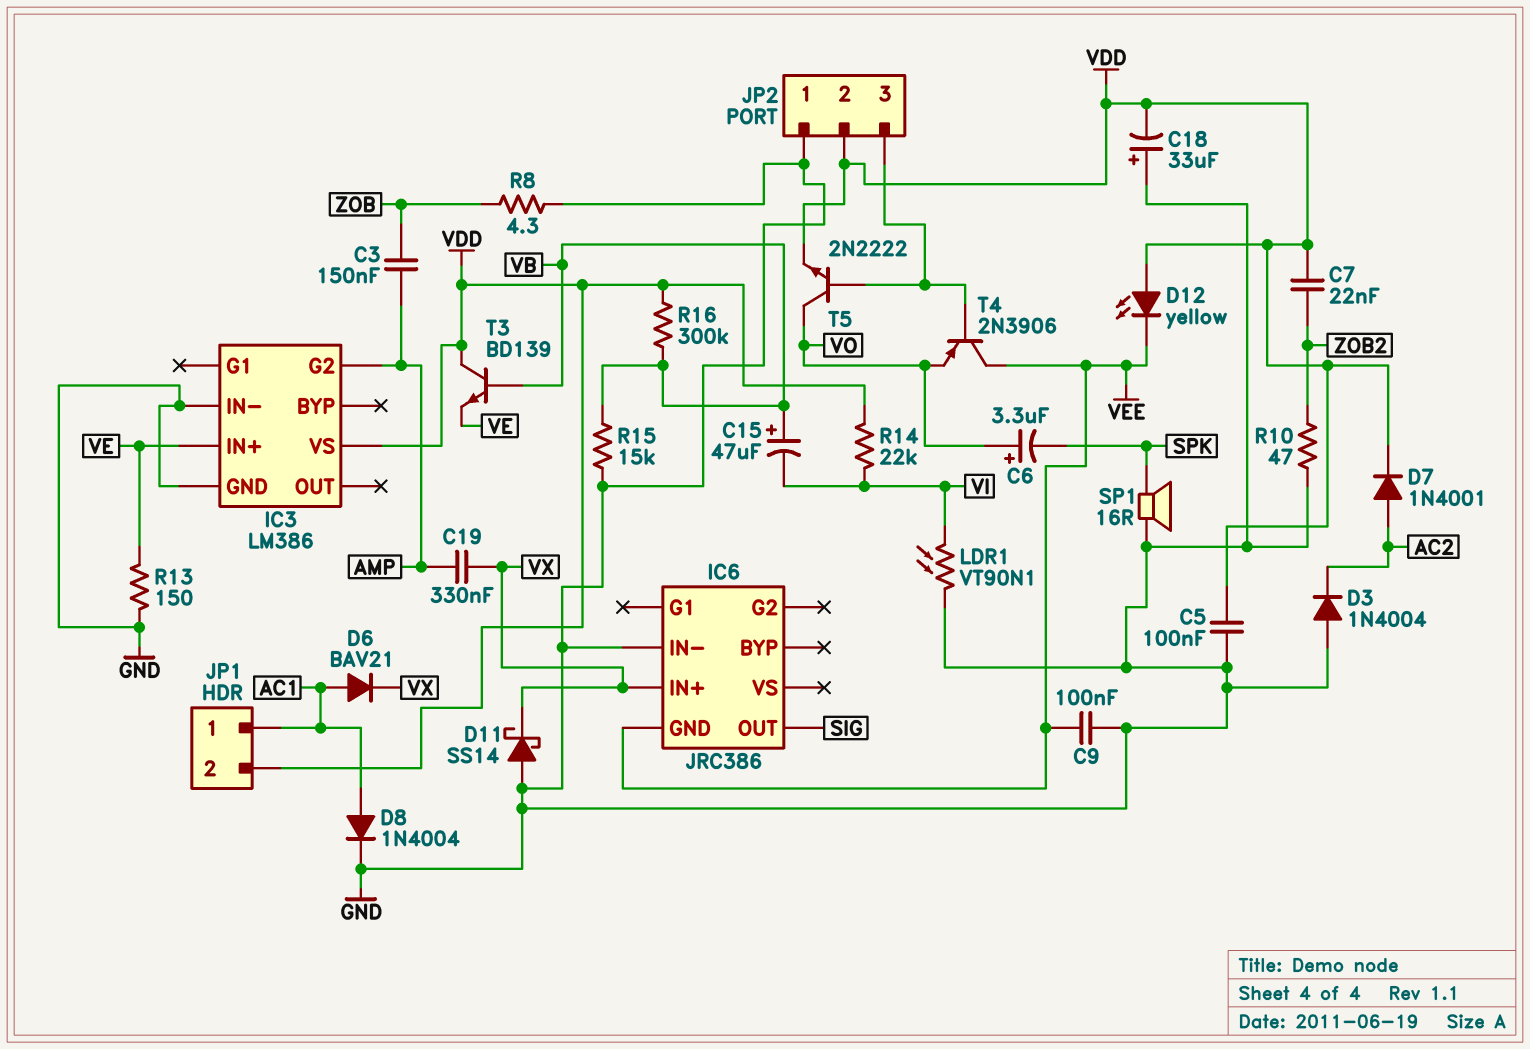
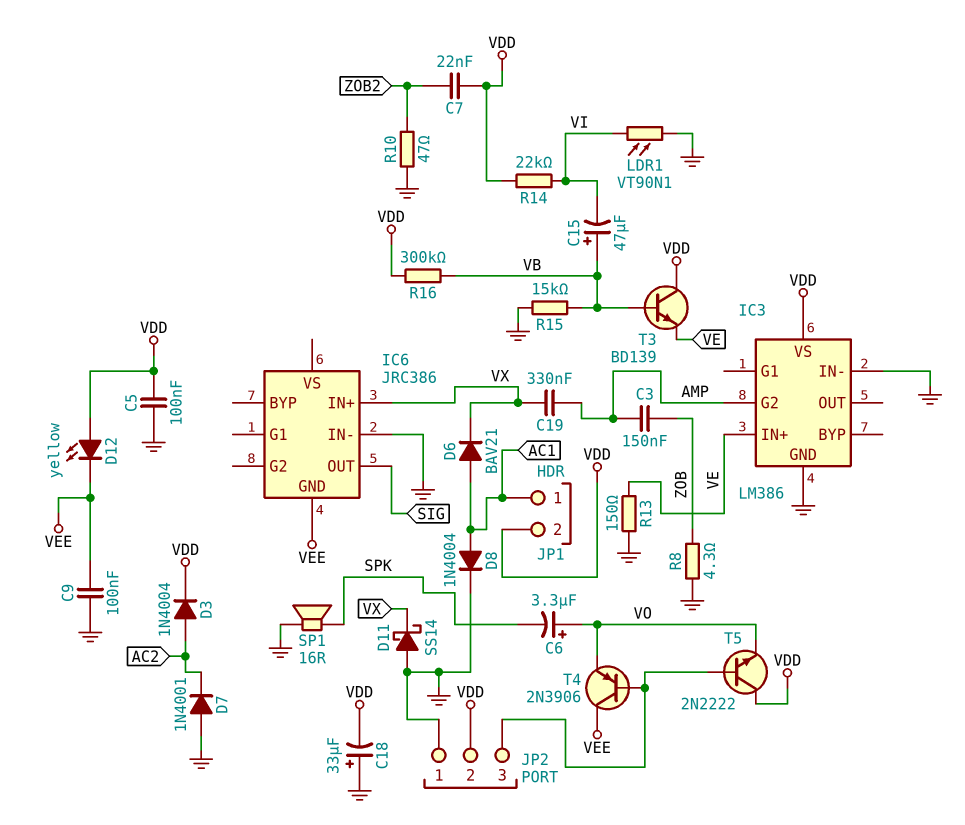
D3: diode 1N4004 (A GND, K AC2) -> diode 1N4004 (A AC2, K VDD)
D7: diode 1N4001 (A AC2, K VDD) -> diode 1N4001 (A GND, K AC2)
T5: NPN 2N2222 (B JP2/3, C VO, E VDD) -> NPN 2N2222 (B JP2/3, C VDD, E VO)

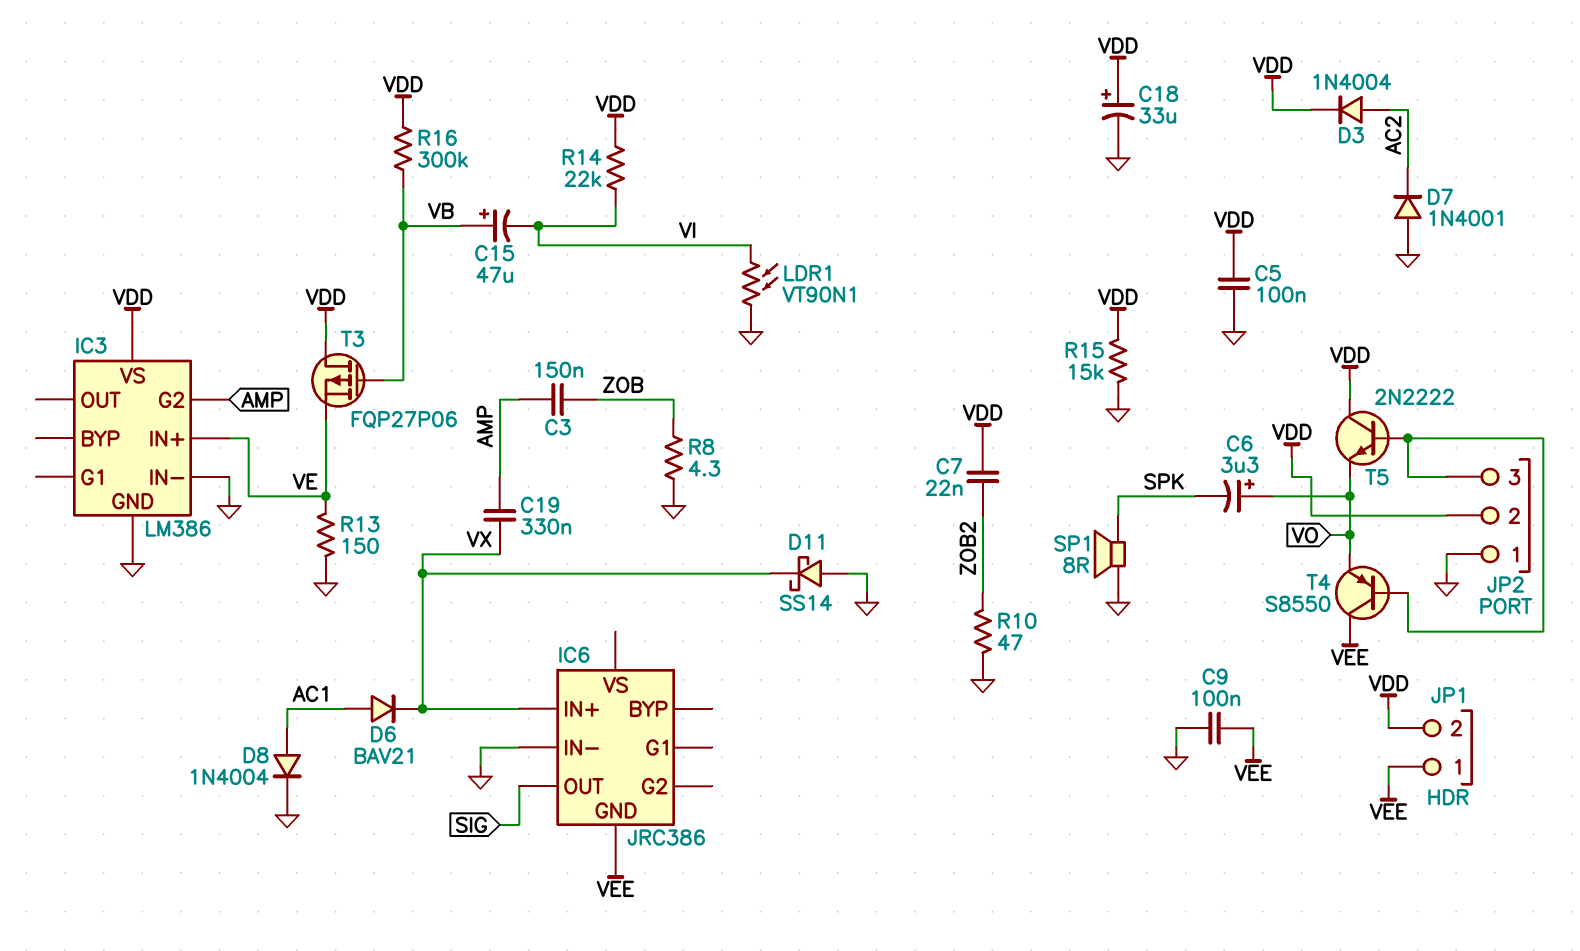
C18: 33uF (plus GND, minus VDD) -> 33uF (plus VDD, minus GND)
D12: LED yellow (A VDD, K VEE) -> none
JP1 pin 1: AC1 -> VEE
R15: 15k (GND, VB) -> 15k (GND, VDD)
SP1: speaker 16R (GND, SPK) -> speaker 8R (GND, SPK)
T3: NPN BD139 (B VB, C VDD, E VE) -> PMOS FQP27P06 (G VB, D VDD, S VE)
T4: PNP 2N3906 (B JP2/3, C VEE, E VO) -> PNP S8550 (B JP2/3, C VEE, E VO)

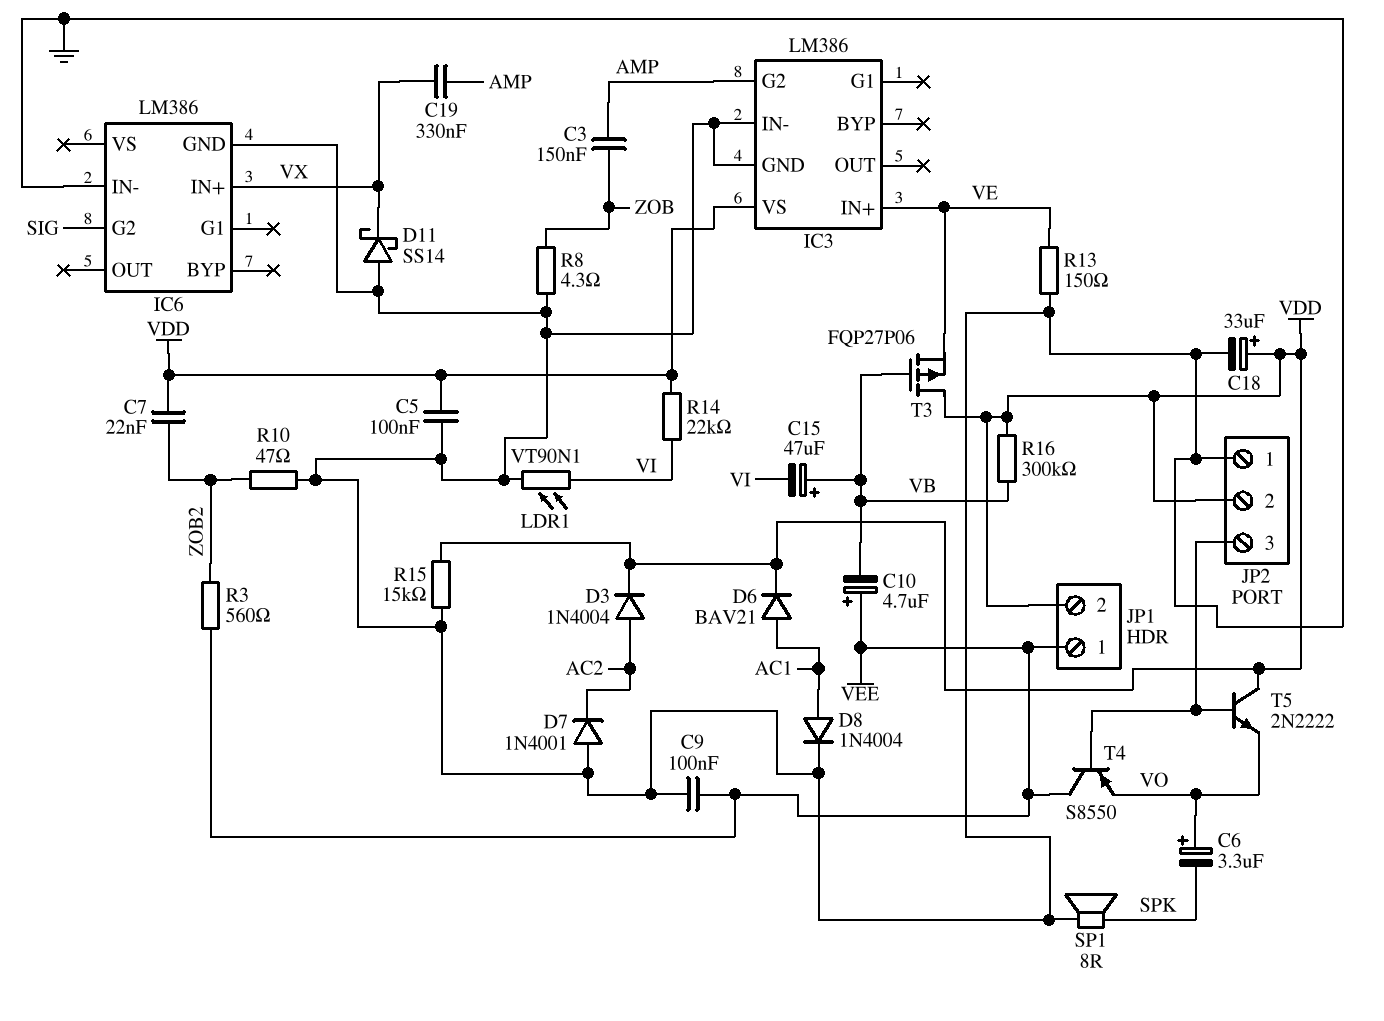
C10: none -> 4.7uF (plus VEE, minus VB)
D6: diode BAV21 (A AC1, K VX) -> diode BAV21 (A AC1, K VDD)
IC6: JRC386 -> LM386
IC6 pin G2: none -> SIG
IC6 pin GND: VEE -> GND
IC6 pin OUT: SIG -> none
R3: none -> 560 (VEE, ZOB2)

